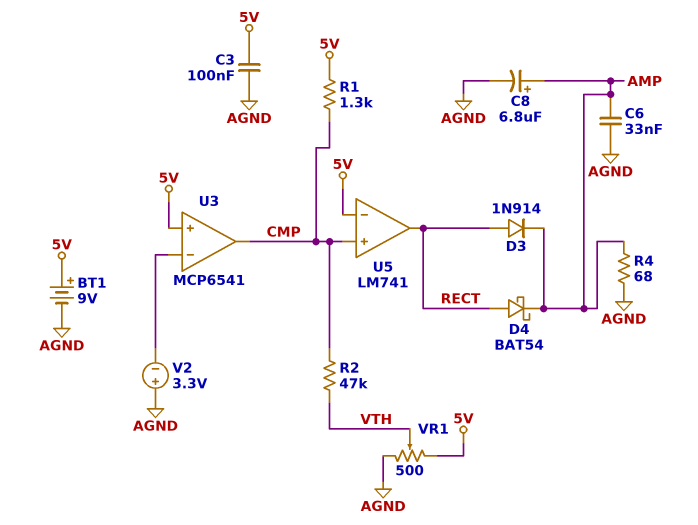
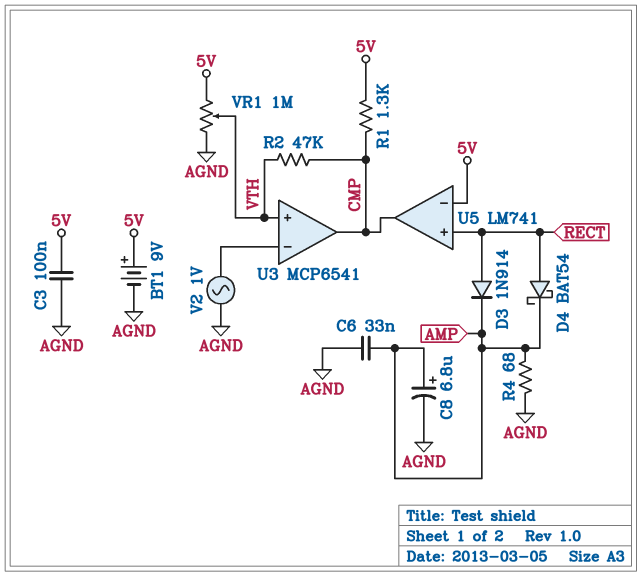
U3 pin in+: 5V -> VTH
U5 pin in+: CMP -> RECT
U5 pin out: RECT -> CMP
V2: 3.3V (plus AGND, minus U3/in-) -> AC 1V (AGND, U3/in-)
VR1: 500 (5V, AGND, wiper VTH) -> 1M (5V, AGND, wiper VTH)

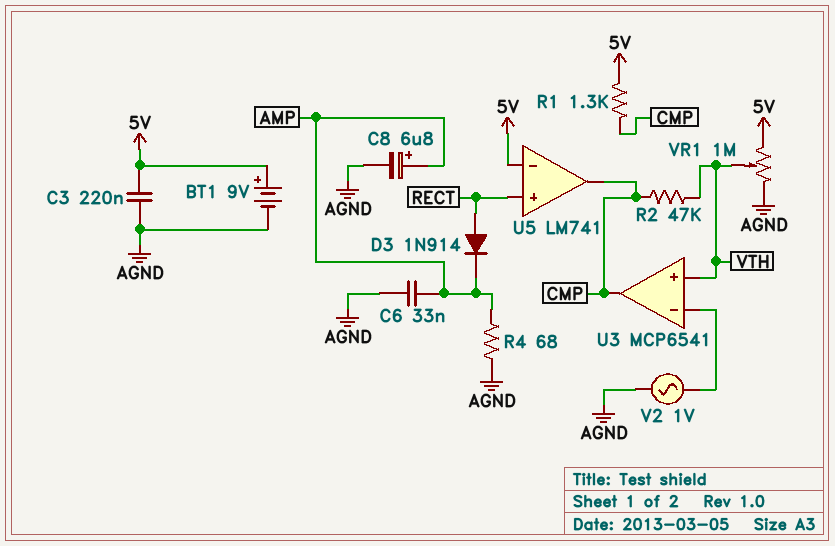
C3: 100nF (5V, AGND) -> 220nF (5V, AGND)
D4: schottky BAT54 (A RECT, K AMP) -> none

